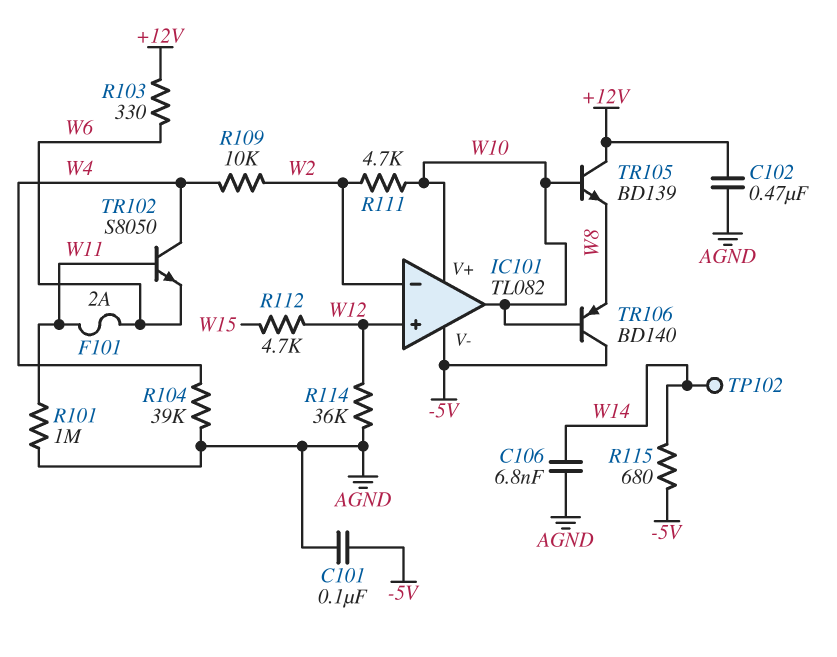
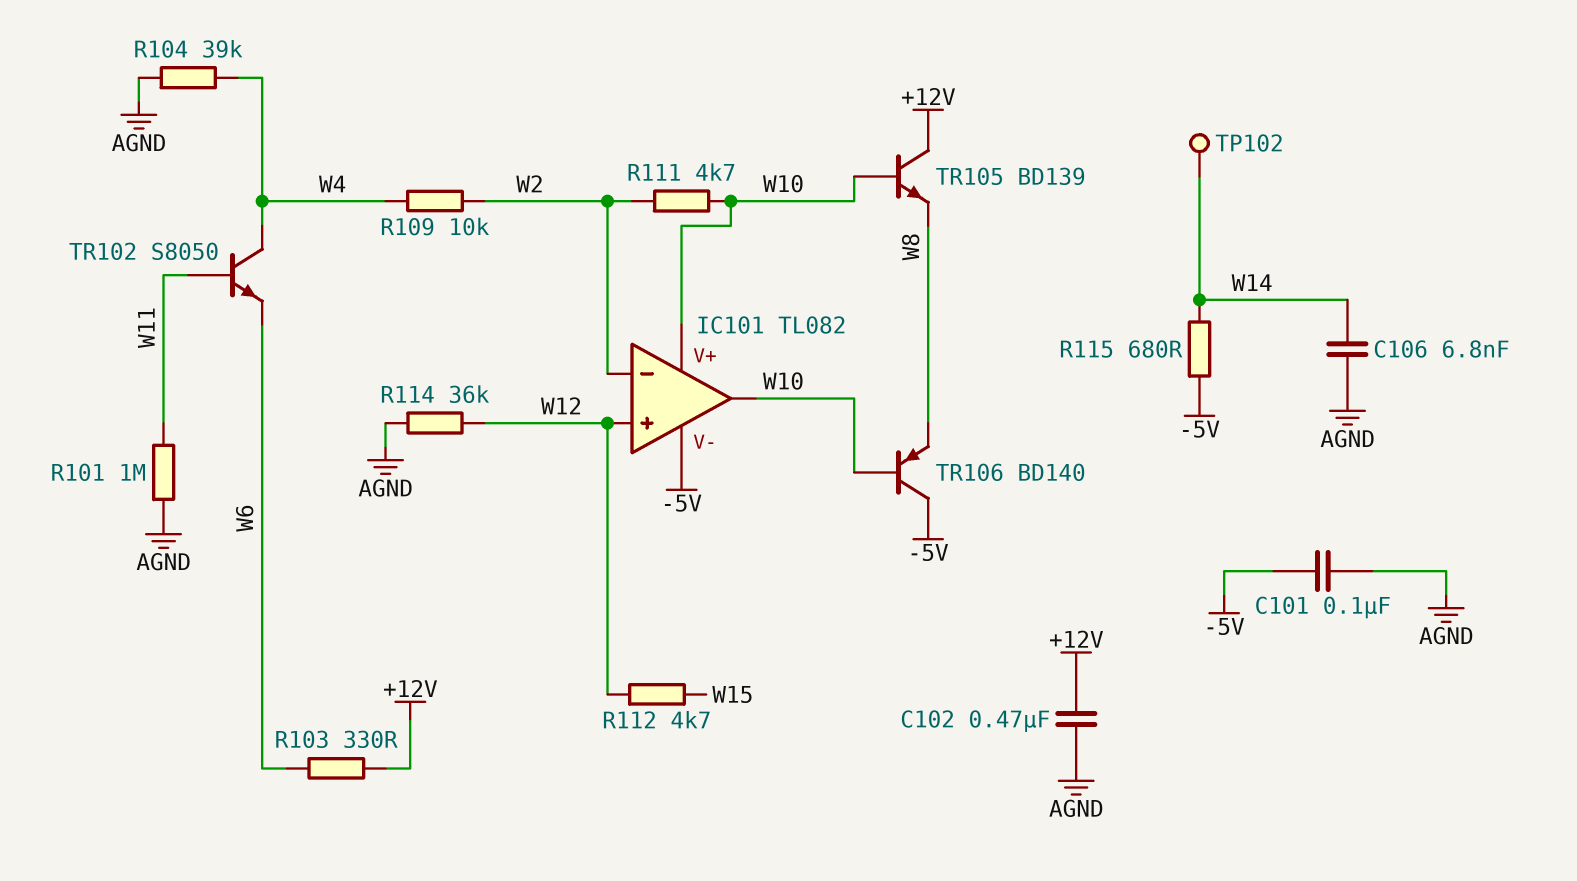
F101: 2A (W6, W11) -> none

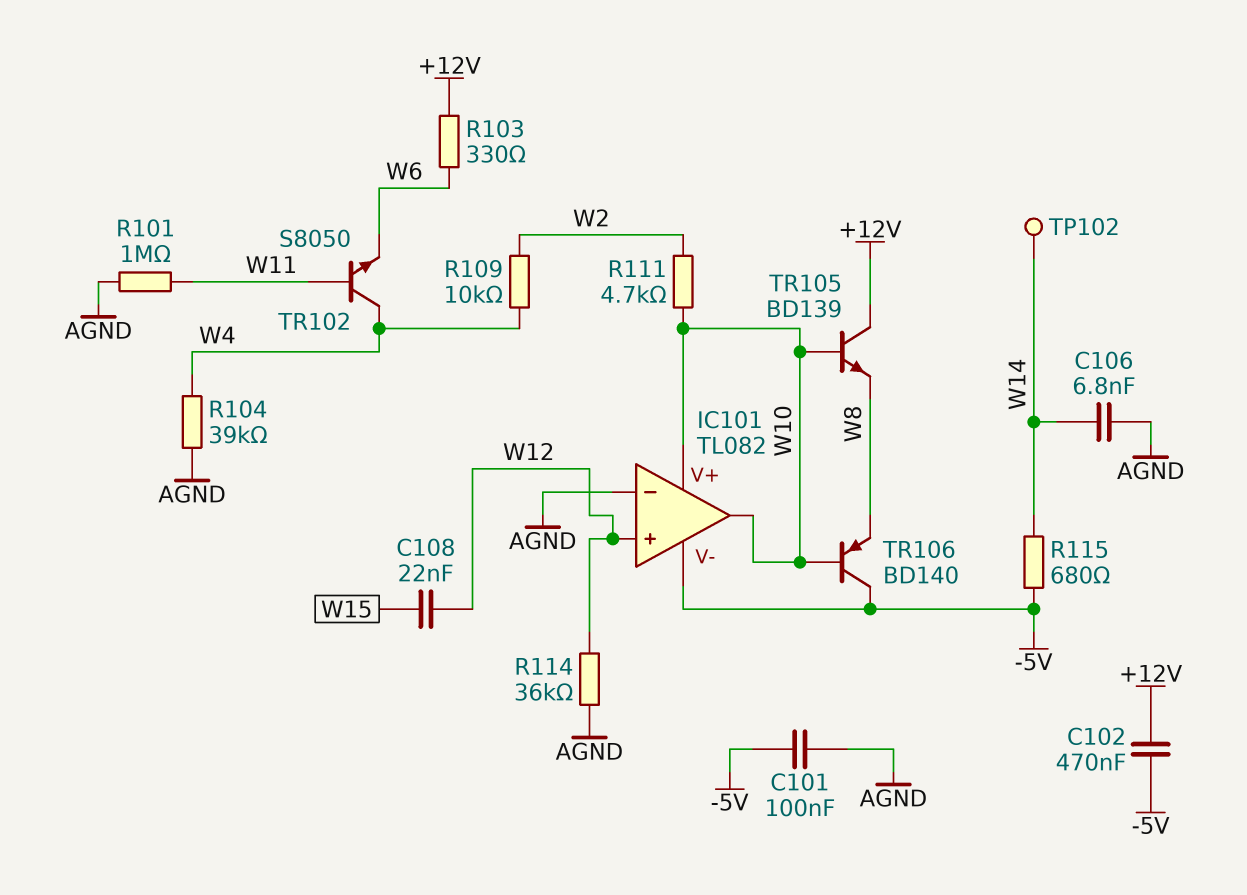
C102: 470nF (+12V, AGND) -> 470nF (+12V, -5V)
C108: none -> 22nF (W12, W15)
IC101 pin in-: W2 -> AGND
R112: 4.7k (W12, W15) -> none

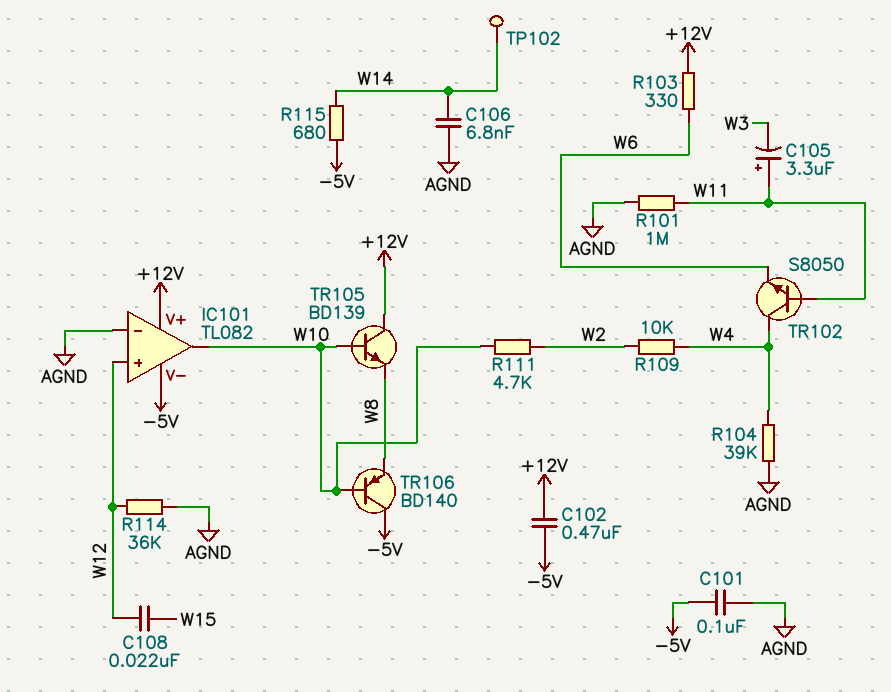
C105: none -> 3.3uF (plus W11, minus W3)
IC101 pin V+: W10 -> +12V

